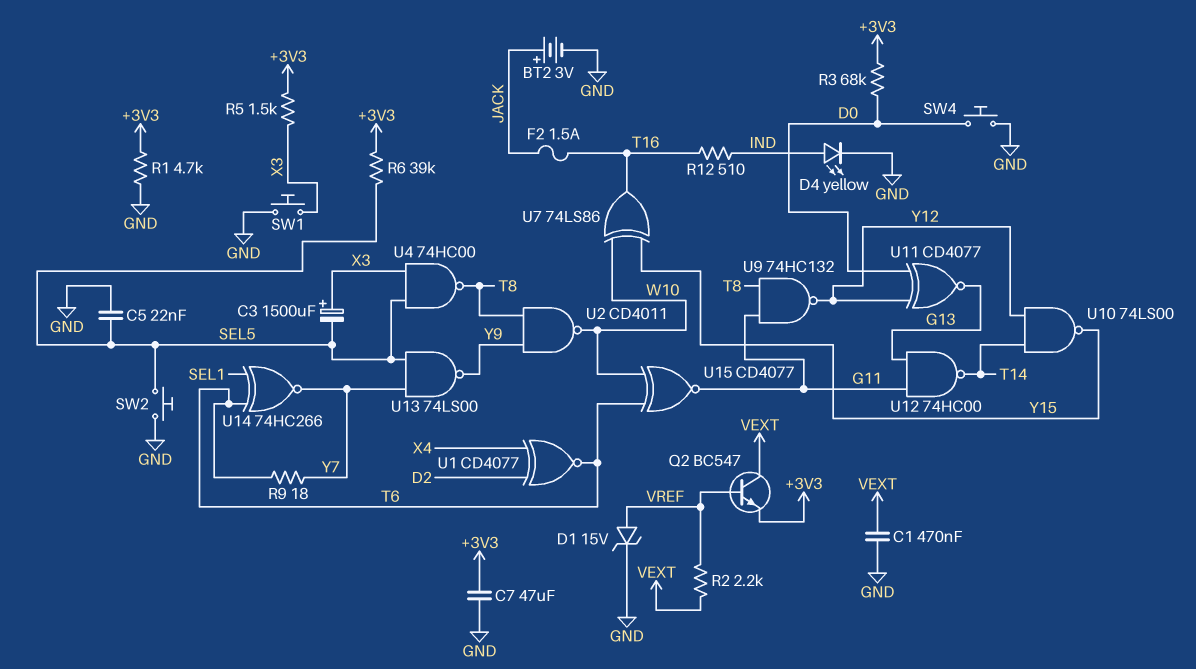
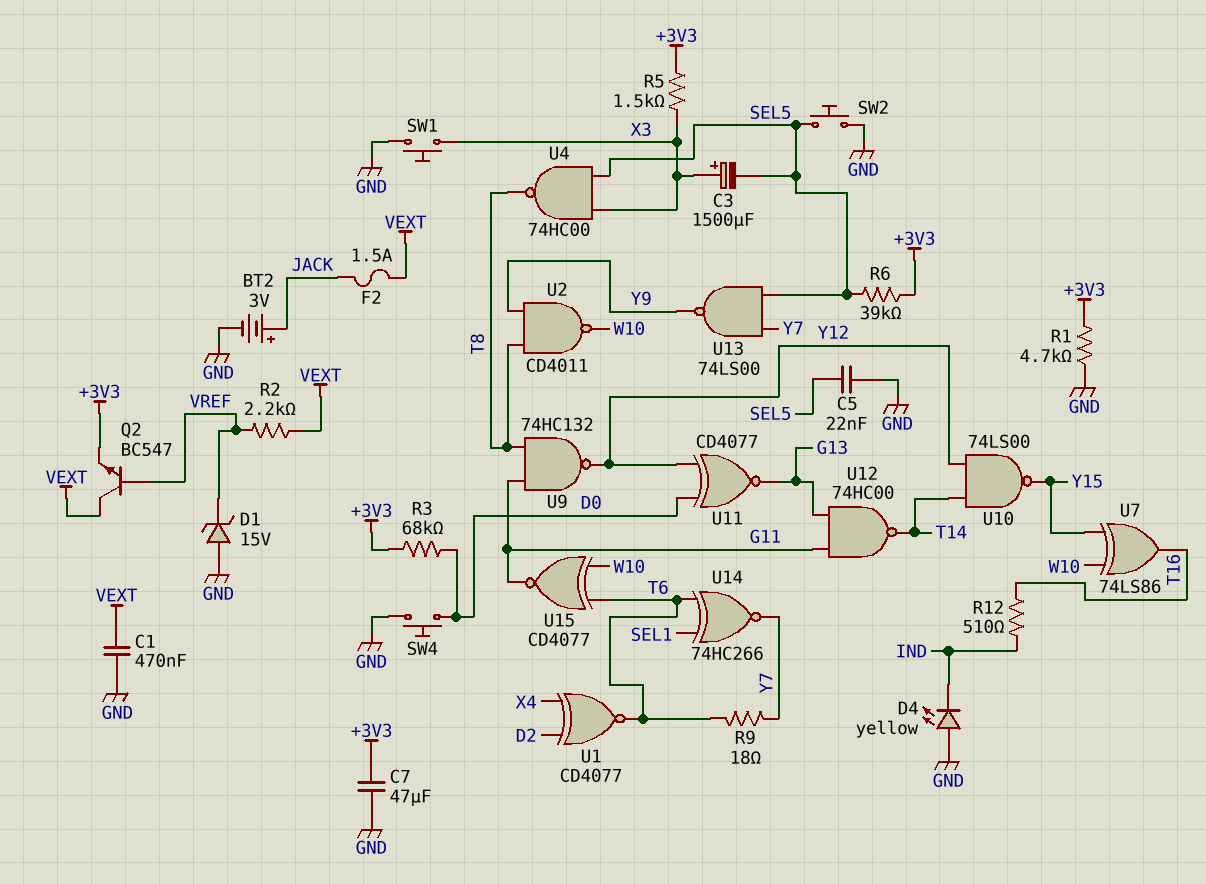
D1: zener 15V (A VREF, K GND) -> zener 15V (A GND, K VREF)
D4: LED yellow (A IND, K GND) -> LED yellow (A GND, K IND)
F2: 1.5A (JACK, T16) -> 1.5A (JACK, VEXT)

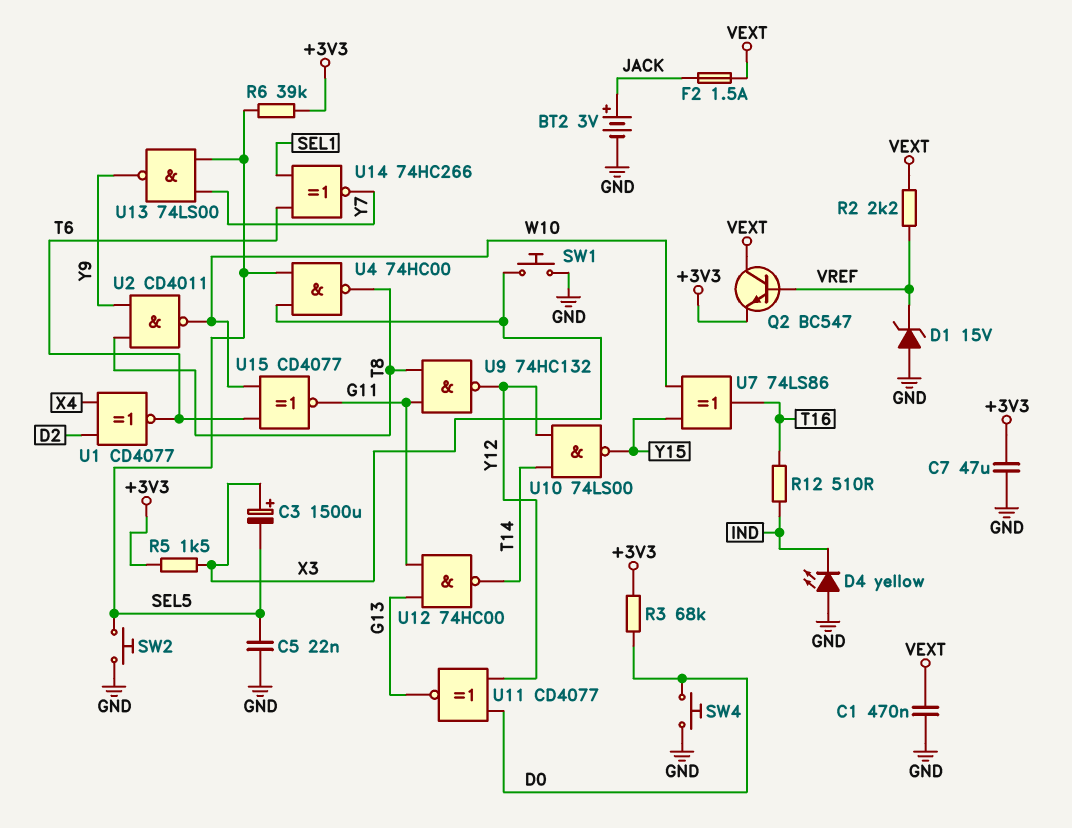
R1: 4.7k (+3V3, GND) -> none
R9: 18 (T6, Y7) -> none

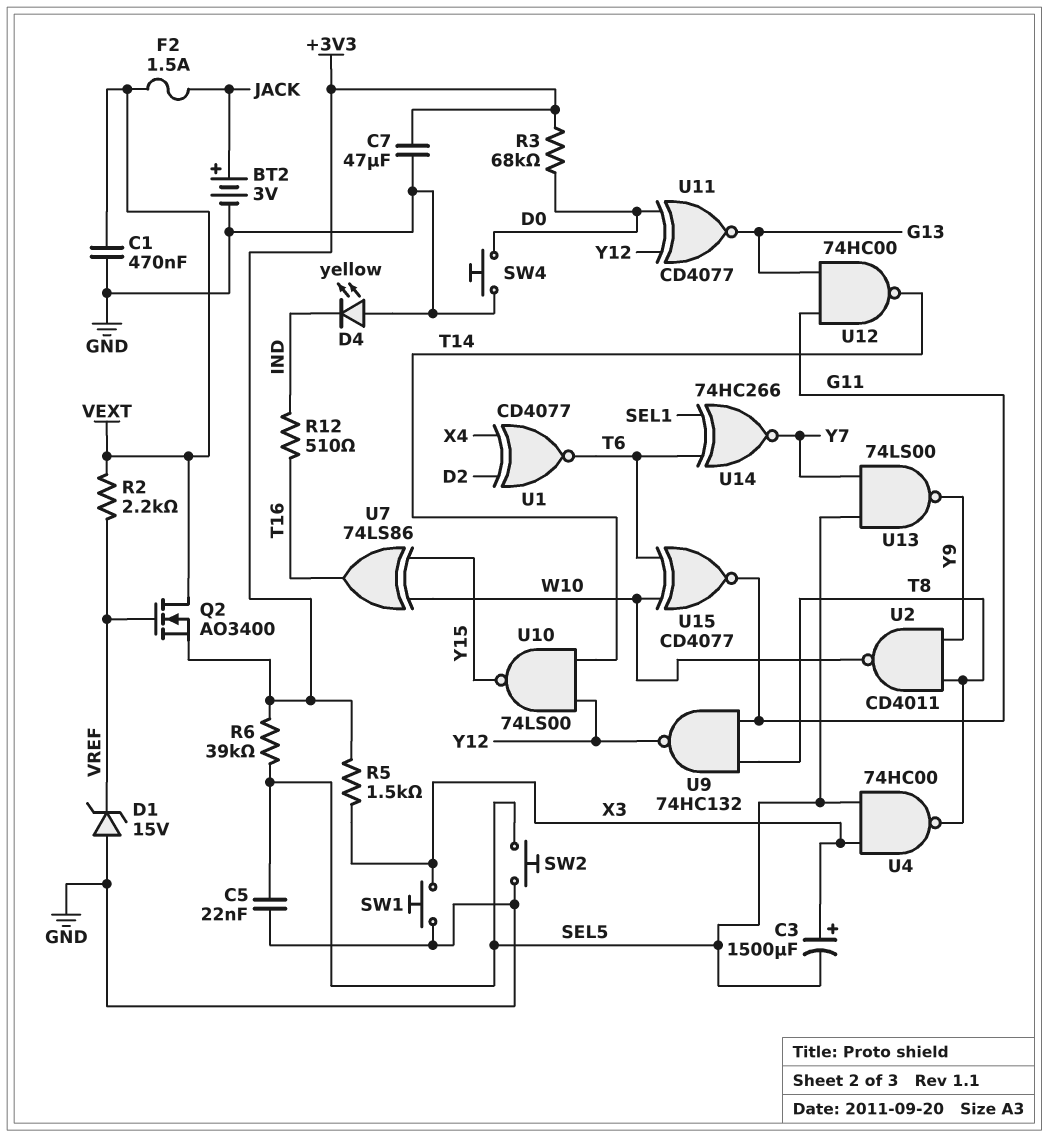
Q2: NPN BC547 (B VREF, C VEXT, E +3V3) -> NMOS AO3400 (G VREF, D VEXT, S +3V3)

